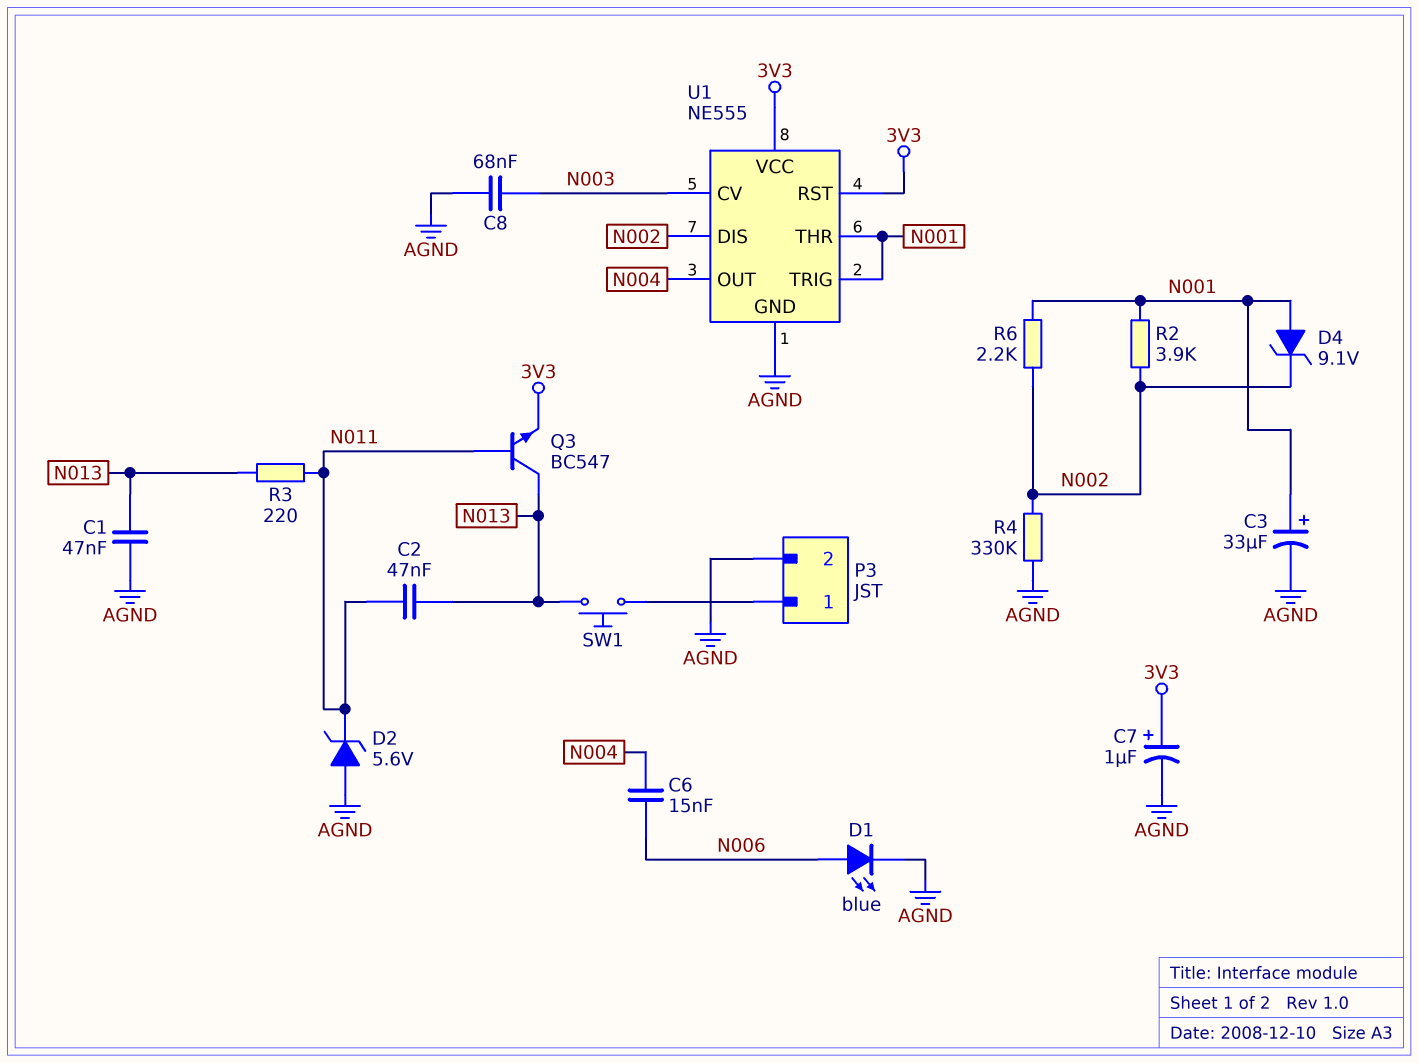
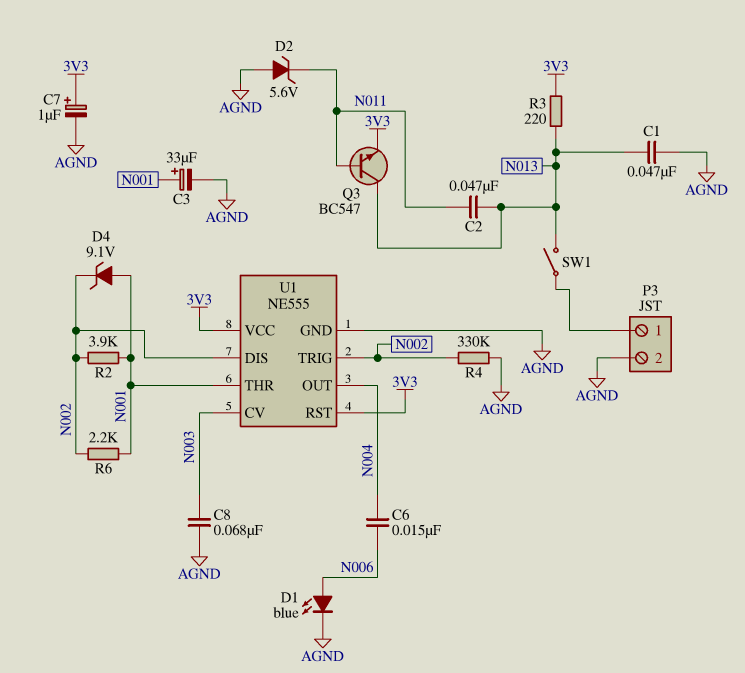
R3: 220 (N011, N013) -> 220 (3V3, N013)
SW1: button (N013, P3/1) -> switch (N013, P3/1)
U1 pin TRIG: N001 -> N002

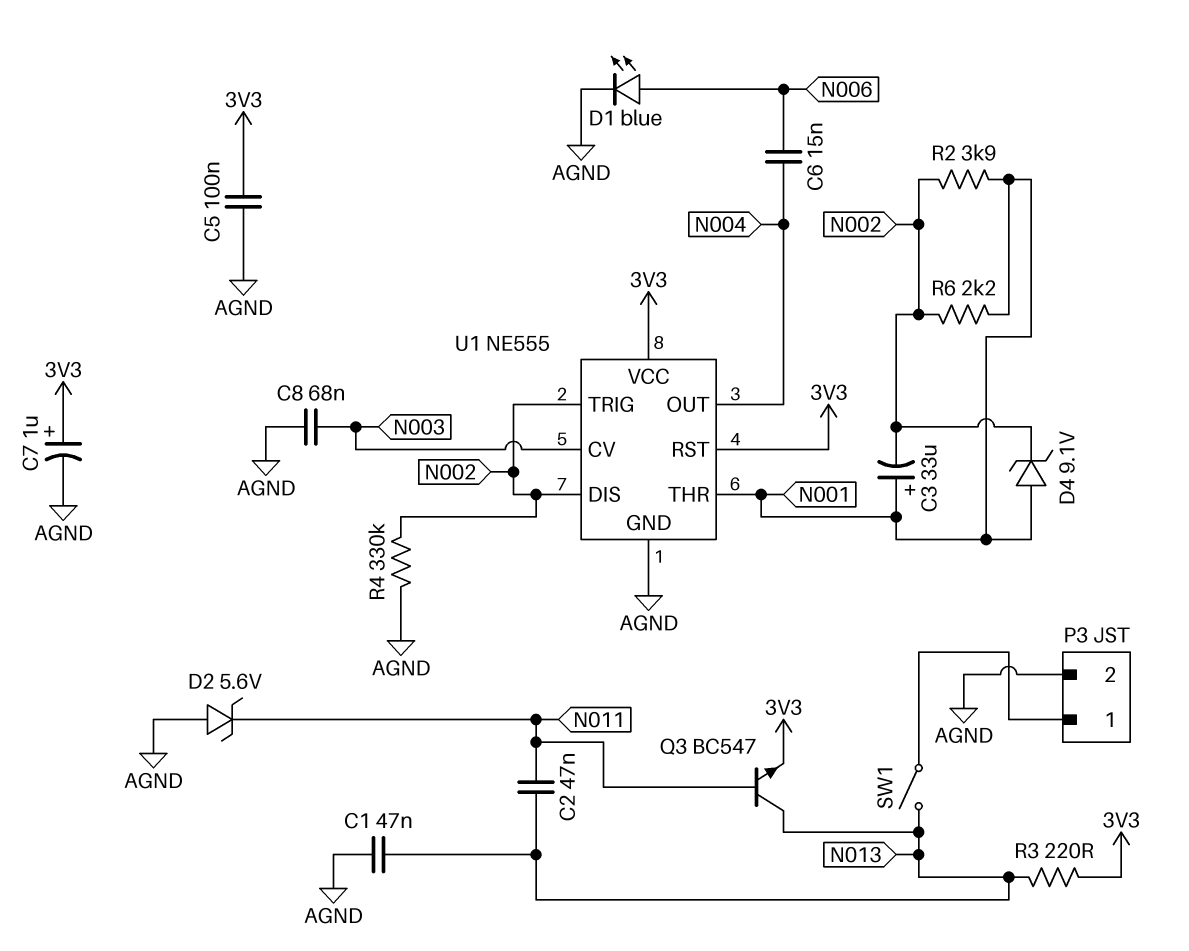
C3: 33uF (plus N001, minus AGND) -> 33uF (plus N001, minus N002)
C5: none -> 100nF (3V3, AGND)

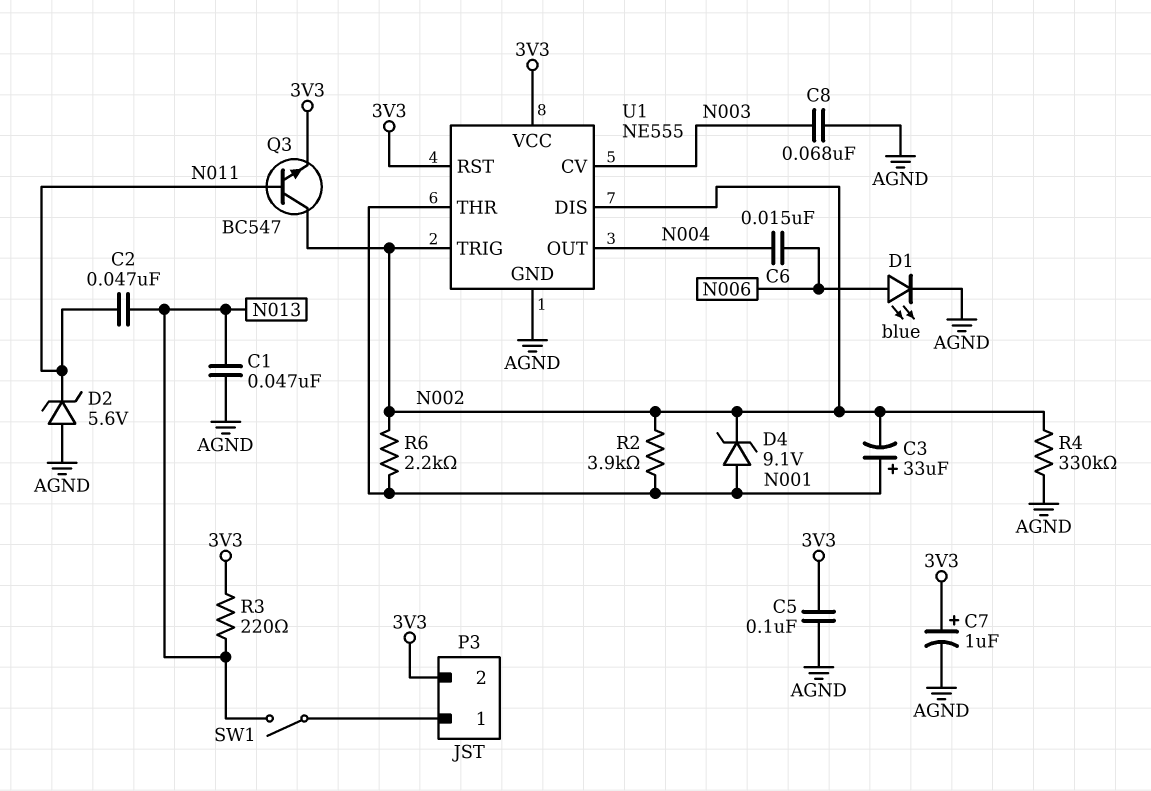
P3 pin 2: AGND -> 3V3
Q3: NPN BC547 (B N011, C N013, E 3V3) -> NPN BC547 (B N011, C N002, E 3V3)

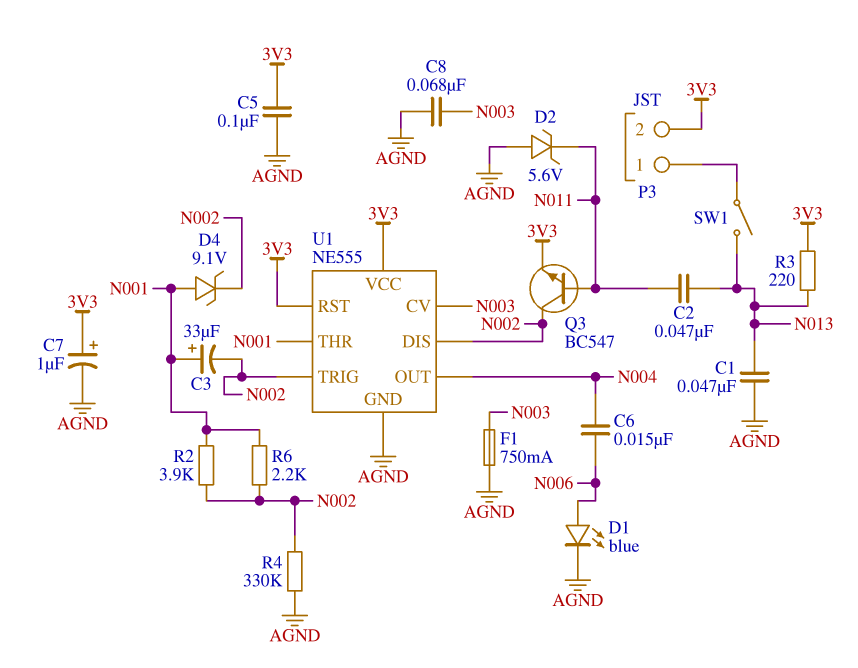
F1: none -> 750mA (AGND, N003)

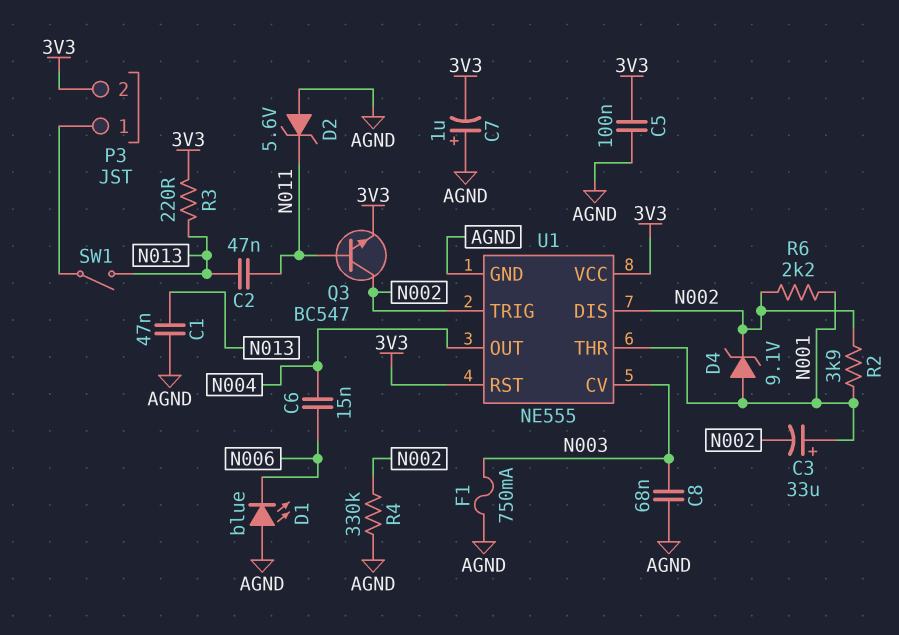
C7: 1uF (plus 3V3, minus AGND) -> 1uF (plus AGND, minus 3V3)
D1: LED blue (A N006, K AGND) -> LED blue (A AGND, K N006)

